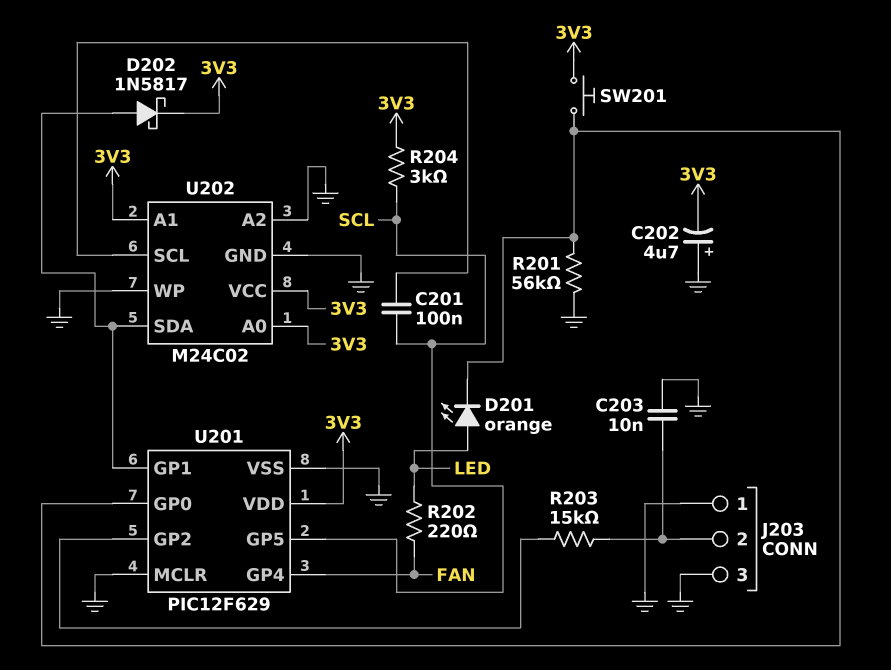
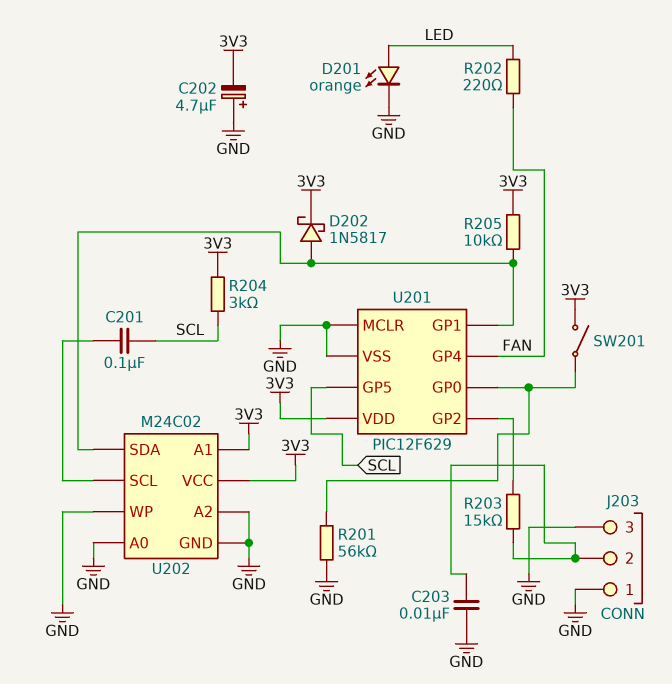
D201: LED orange (A LED, K U201/GP0) -> LED orange (A LED, K GND)
R205: none -> 10k (3V3, U201/GP1)
SW201: button (3V3, U201/GP0) -> switch (3V3, U201/GP0)
U202 pin A0: 3V3 -> GND

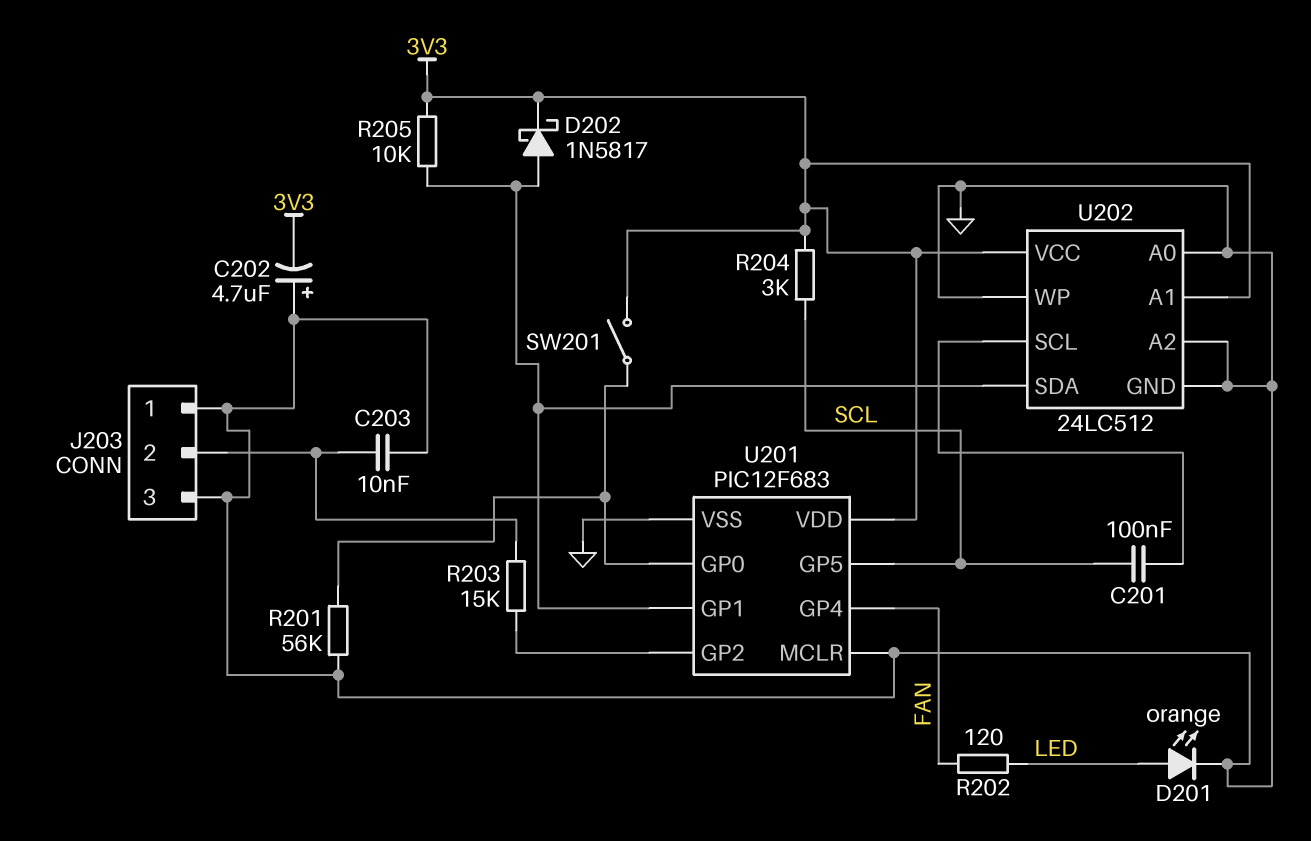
R202: 220 (FAN, LED) -> 120 (FAN, LED)
U201: PIC12F629 -> PIC12F683
U202: M24C02 -> 24LC512

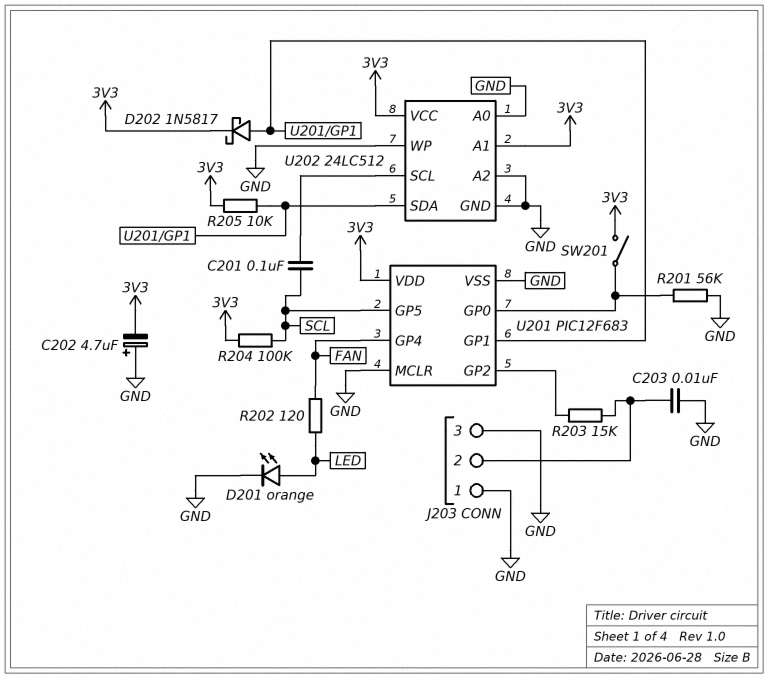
R204: 3k (3V3, SCL) -> 100k (3V3, SCL)

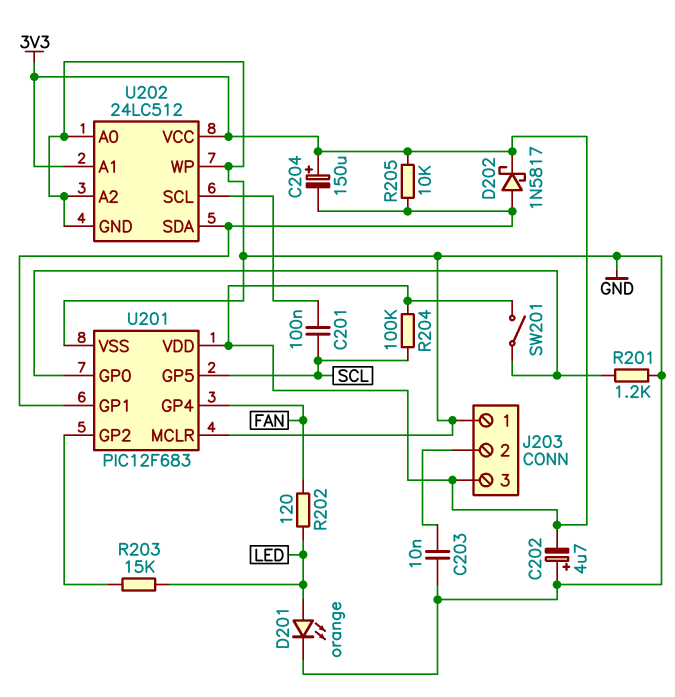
C204: none -> 150uF (plus 3V3, minus U201/GP1)
J203 pin 3: GND -> 3V3
R201: 56k (GND, U201/GP0) -> 1.2k (GND, U201/GP0)
R203: 15k (J203/2, U201/GP2) -> 15k (LED, U201/GP2)

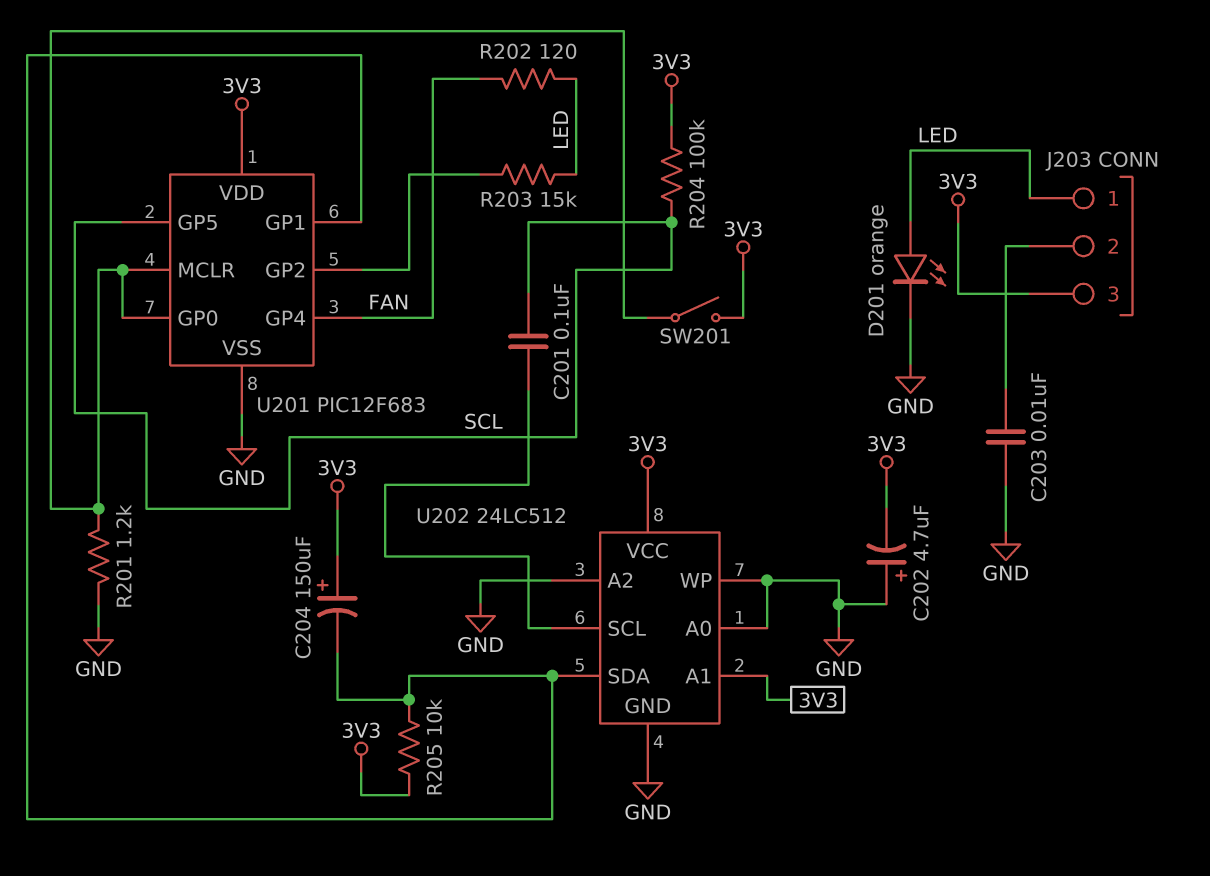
D202: schottky 1N5817 (A U201/GP1, K 3V3) -> none
J203 pin 1: GND -> LED
U201 pin MCLR: GND -> U201/GP0

